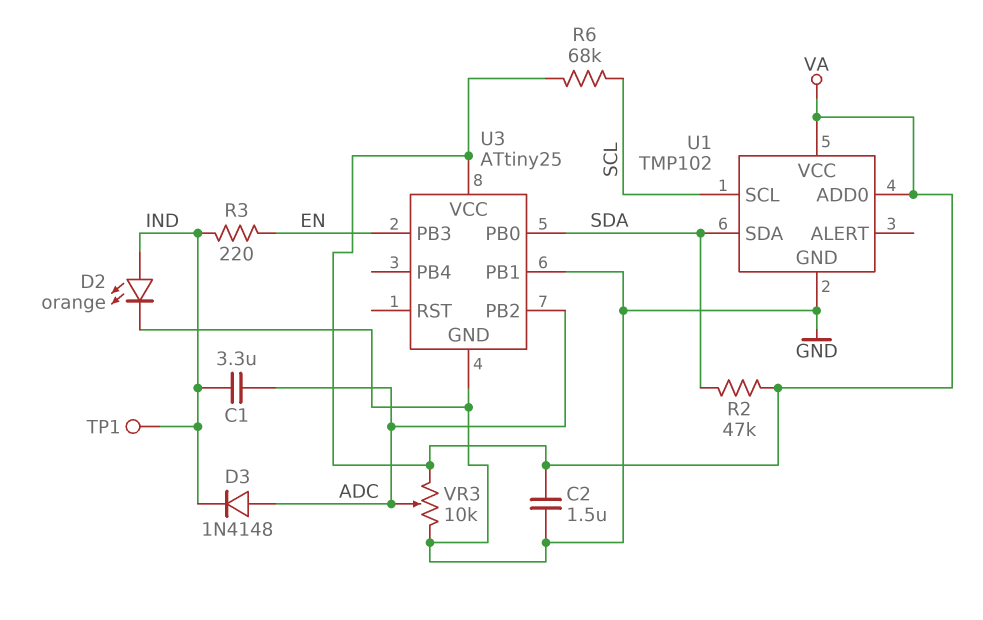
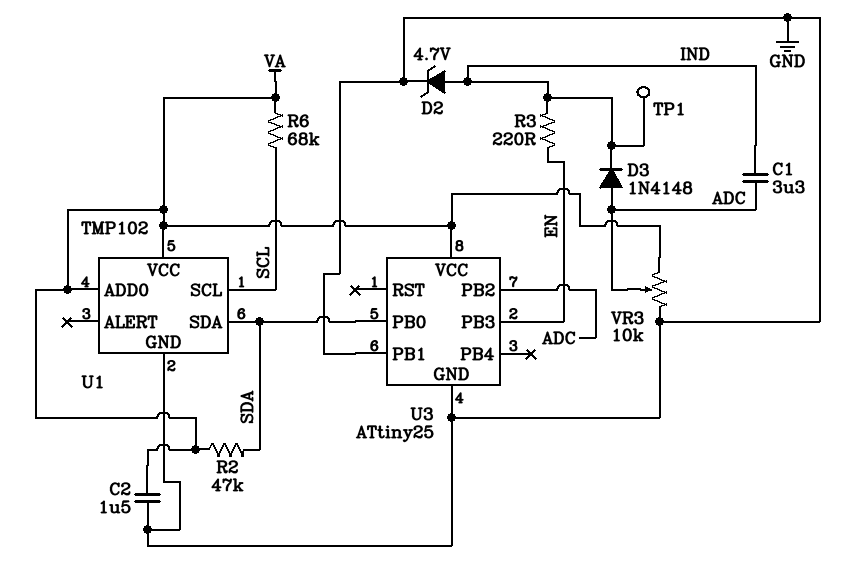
D2: LED orange (A IND, K GND) -> zener 4.7V (A IND, K GND)

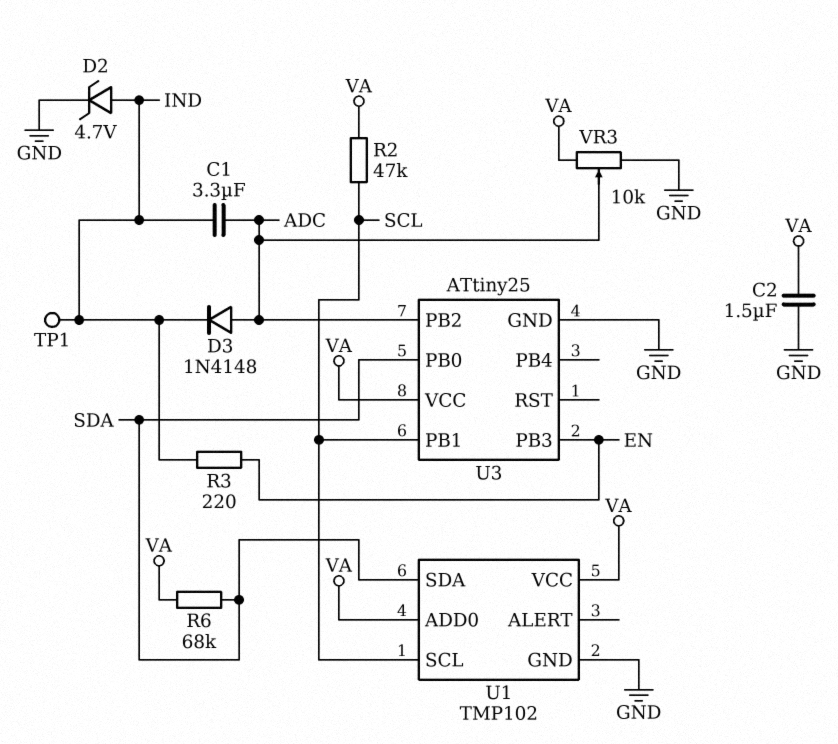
R2: 47k (SDA, VA) -> 47k (SCL, VA)
R6: 68k (SCL, VA) -> 68k (SDA, VA)
U3 pin PB1: GND -> SCL

